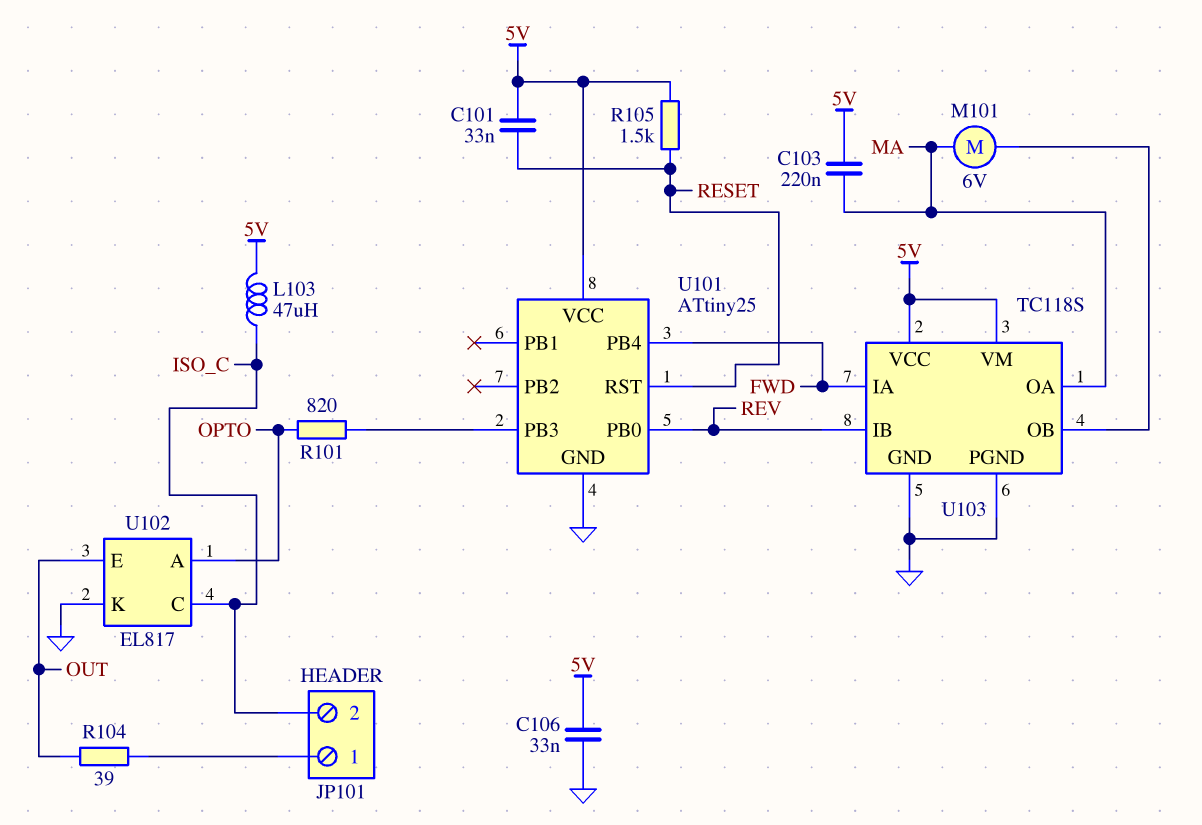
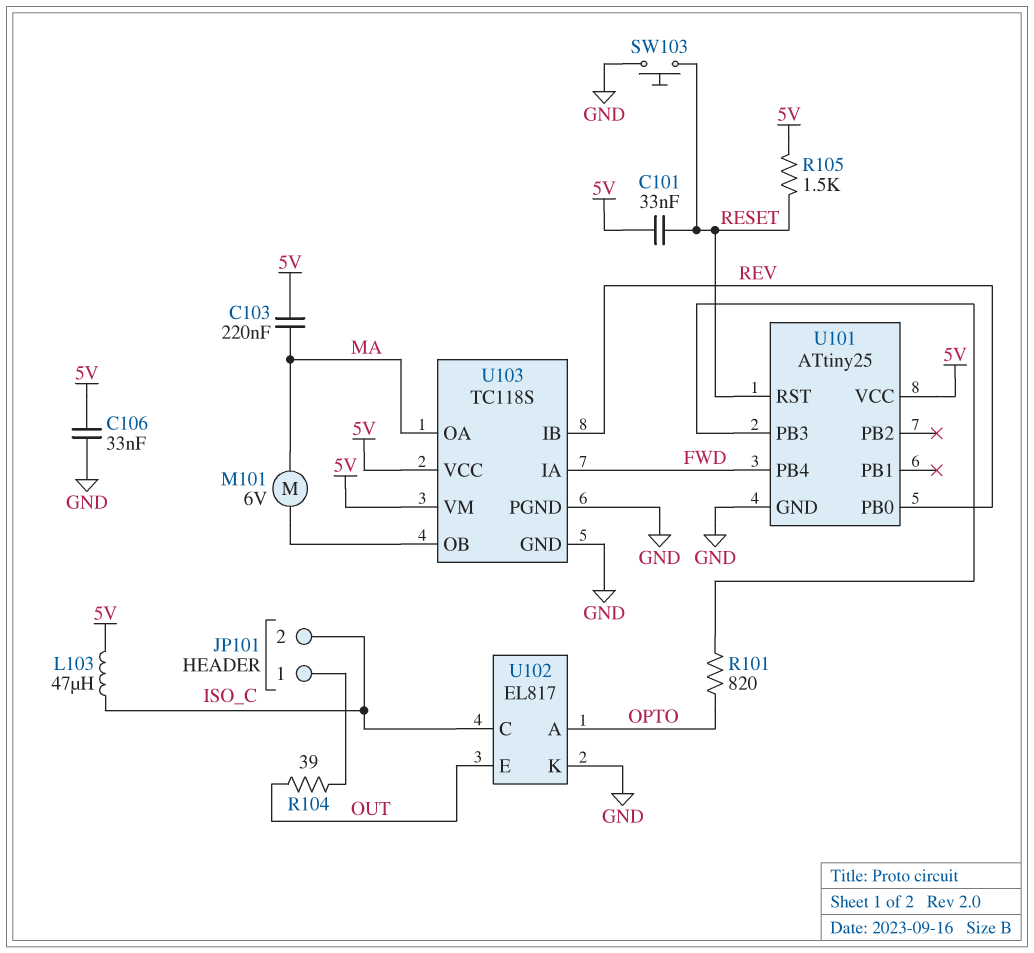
SW103: none -> button (GND, RESET)

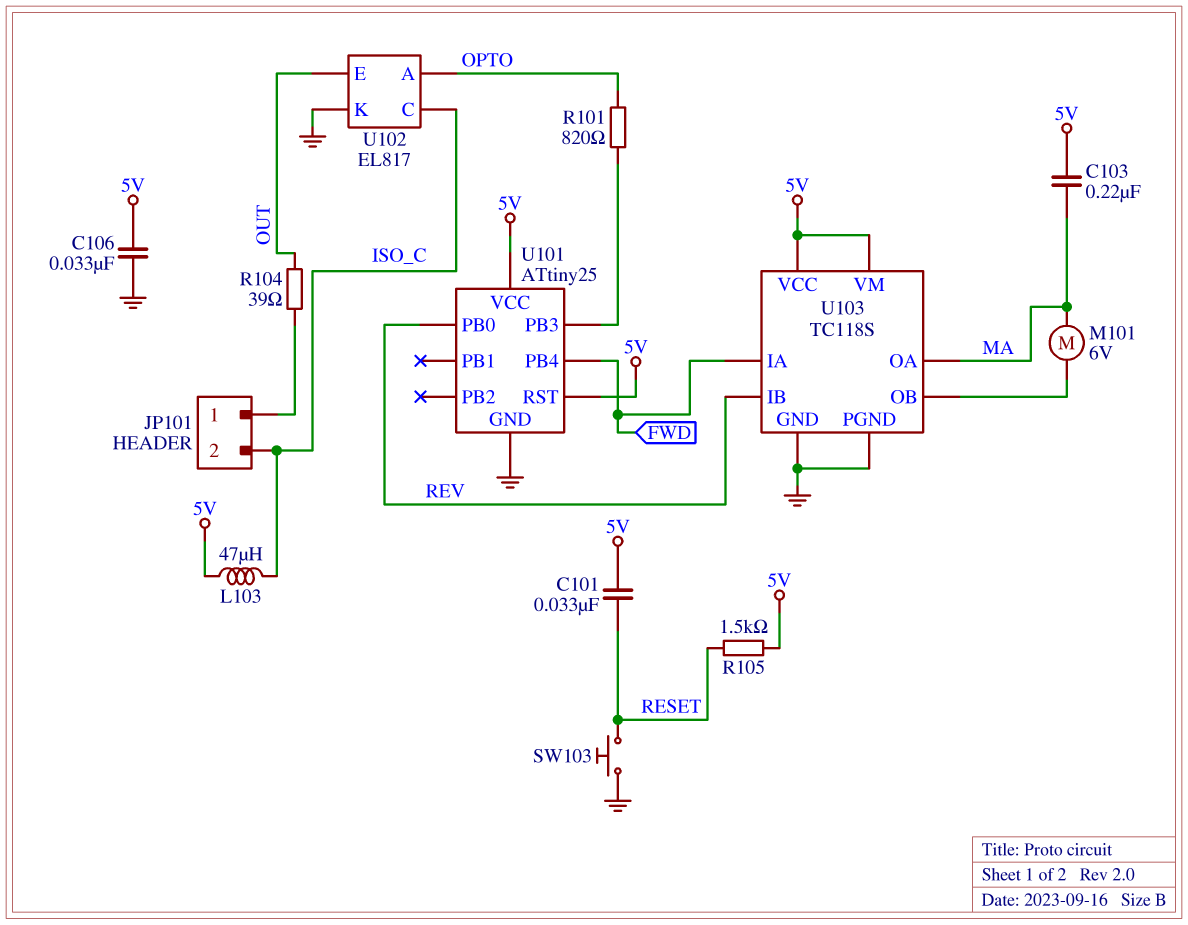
U101 pin RST: RESET -> 5V

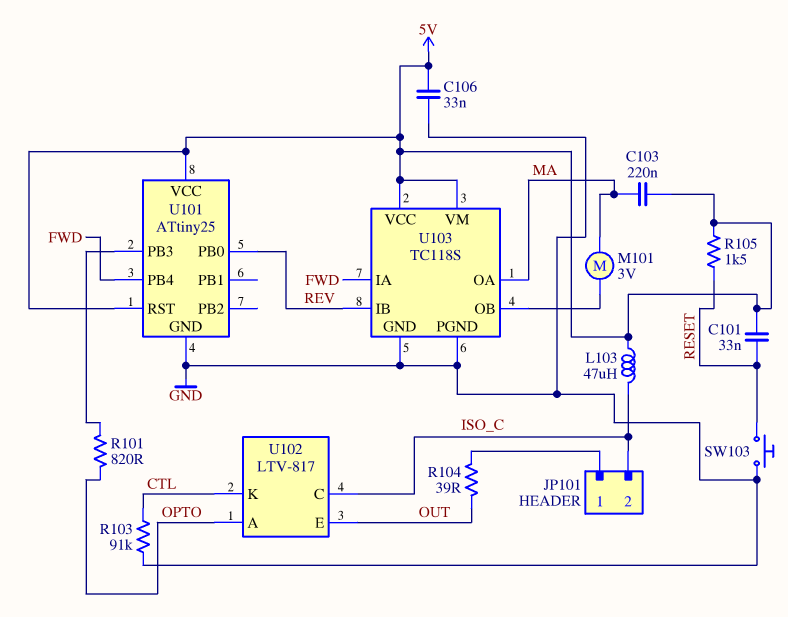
M101: motor 6V (MA, U103/OB) -> motor 3V (MA, U103/OB)
R103: none -> 91k (CTL, GND)
U102: EL817 -> LTV-817
U102 pin K: GND -> CTL

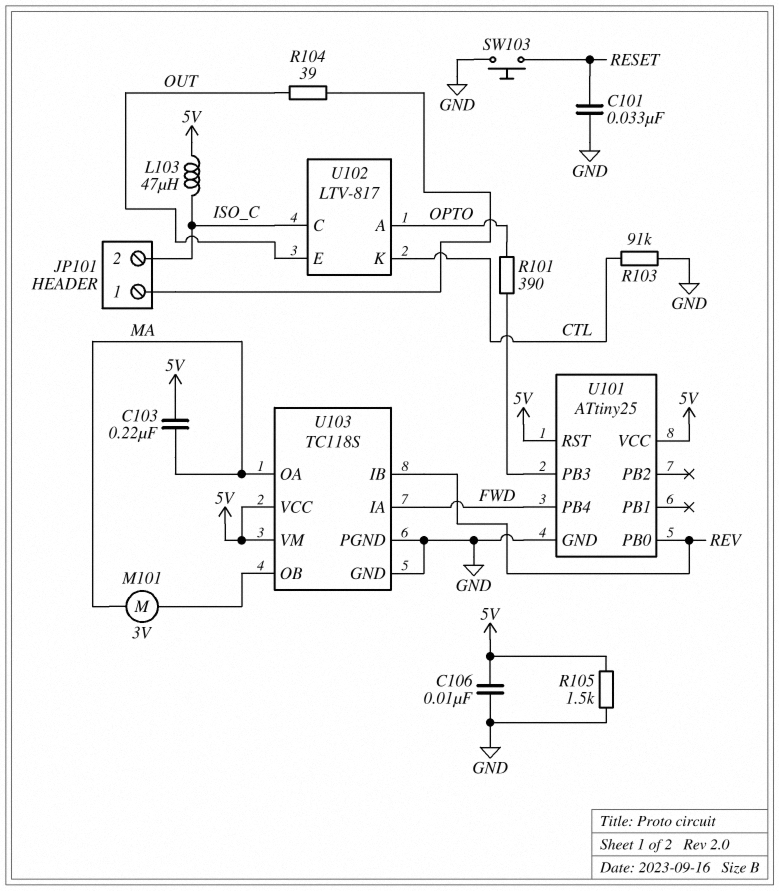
C101: 33nF (5V, RESET) -> 33nF (GND, RESET)
C106: 33nF (5V, GND) -> 10nF (5V, GND)
R101: 820 (OPTO, U101/PB3) -> 390 (OPTO, U101/PB3)
R105: 1.5k (5V, RESET) -> 1.5k (5V, GND)

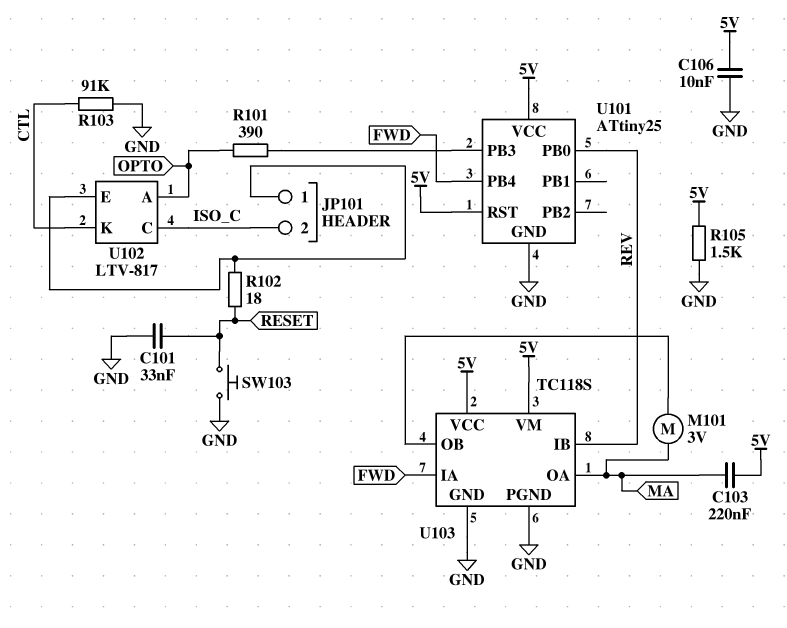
L103: 47uH (5V, ISO_C) -> none
R102: none -> 18 (JP101/1, RESET)
R104: 39 (JP101/1, OUT) -> none
U102 pin E: OUT -> JP101/1

